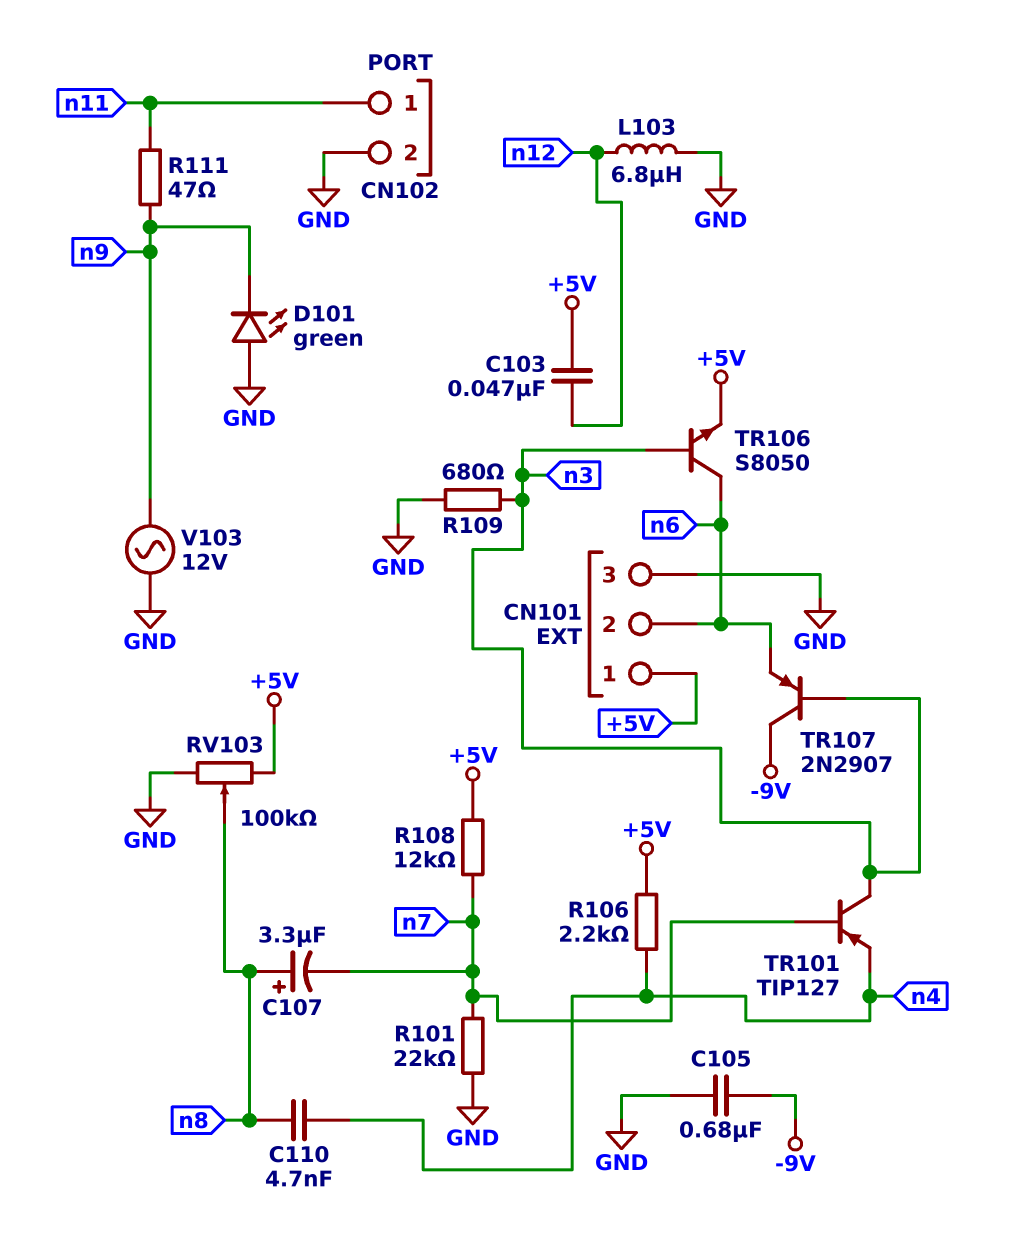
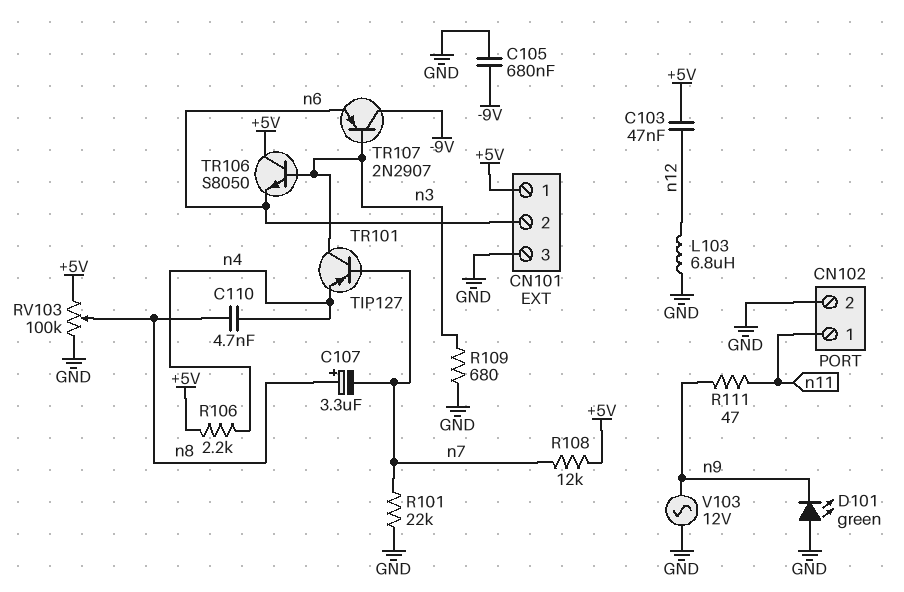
TR106: NPN S8050 (B n3, C n6, E +5V) -> NPN S8050 (B n3, C +5V, E n6)

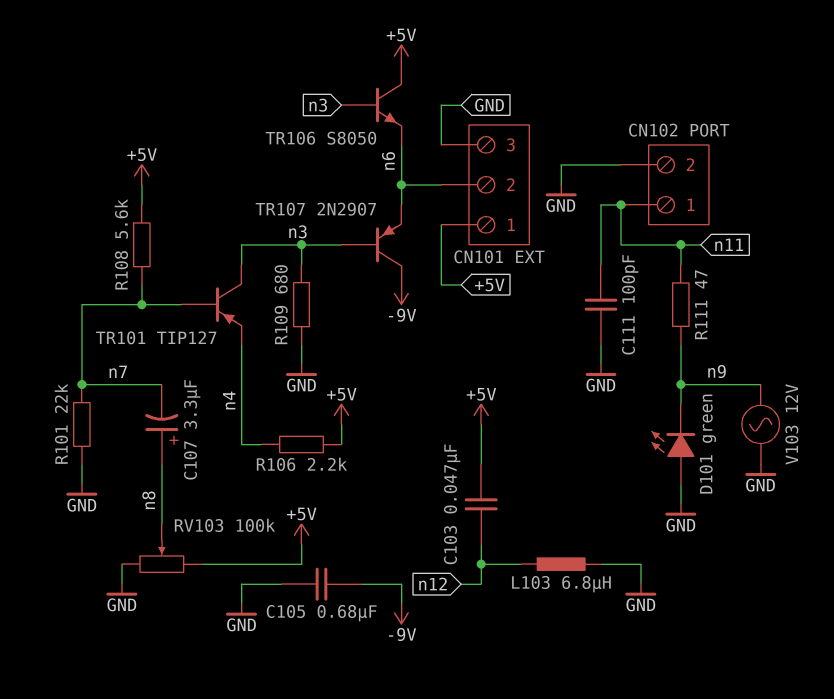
C110: 4.7nF (n4, n8) -> none
C111: none -> 100pF (GND, n11)
R108: 12k (+5V, n7) -> 5.6k (+5V, n7)

